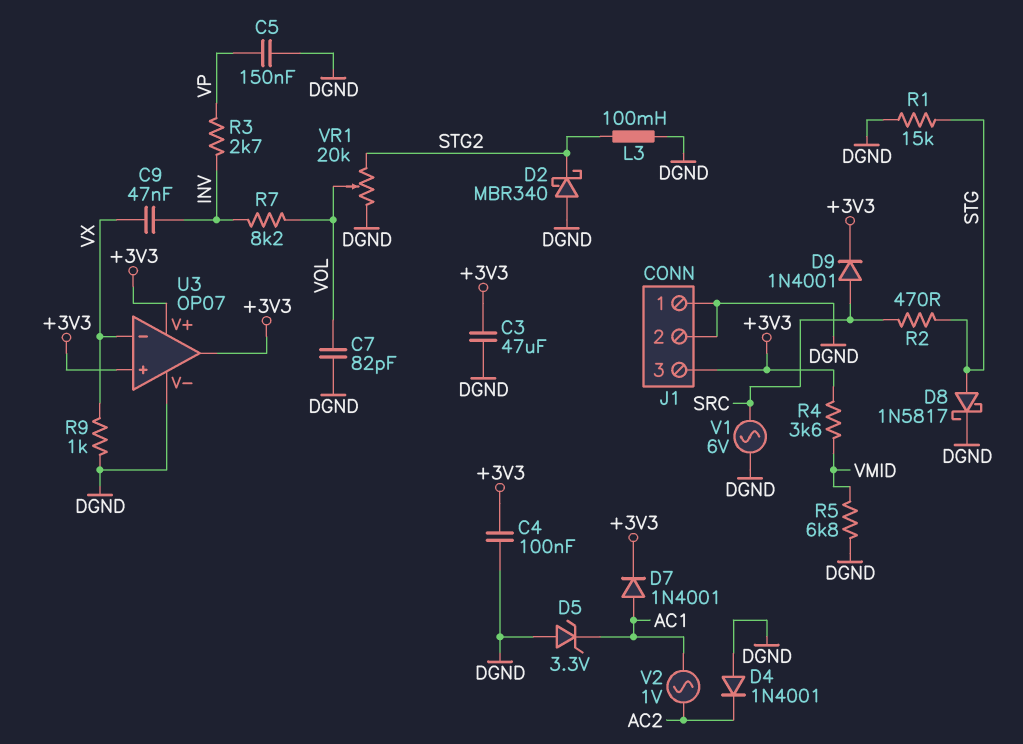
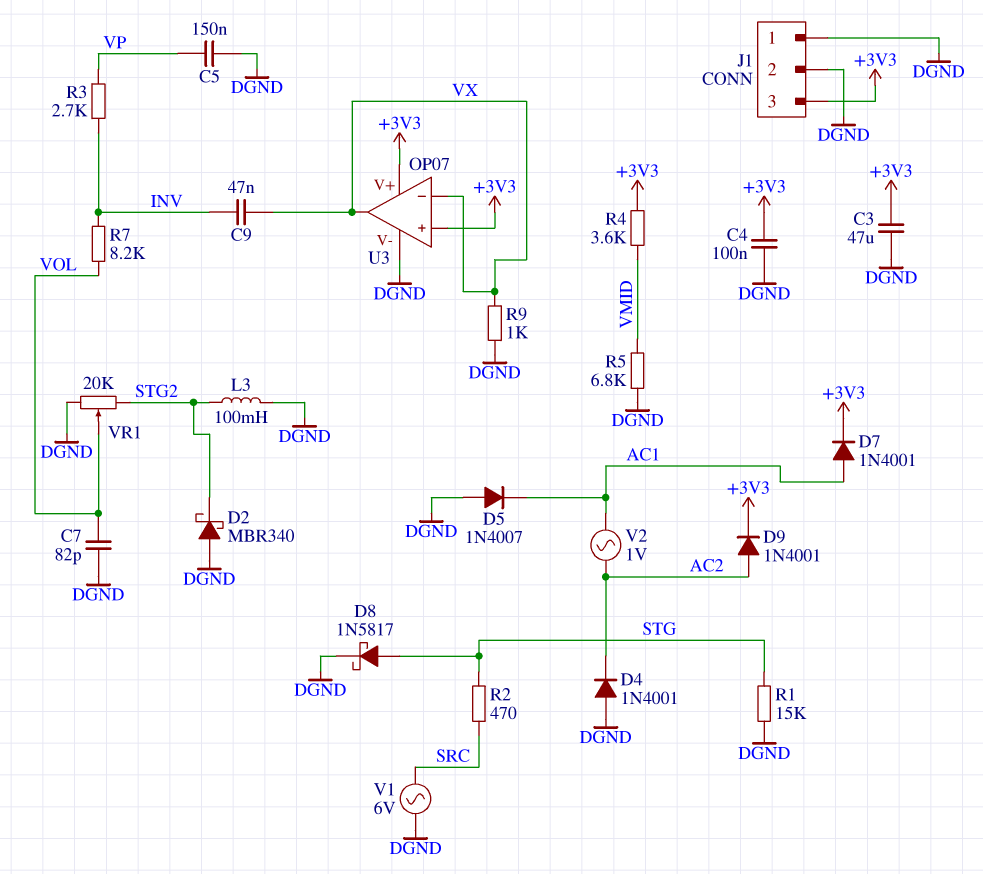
D5: zener 3.3V (A DGND, K AC1) -> diode 1N4007 (A DGND, K AC1)
D9: diode 1N4001 (A SRC, K +3V3) -> diode 1N4001 (A AC2, K +3V3)
U3 pin out: +3V3 -> VX

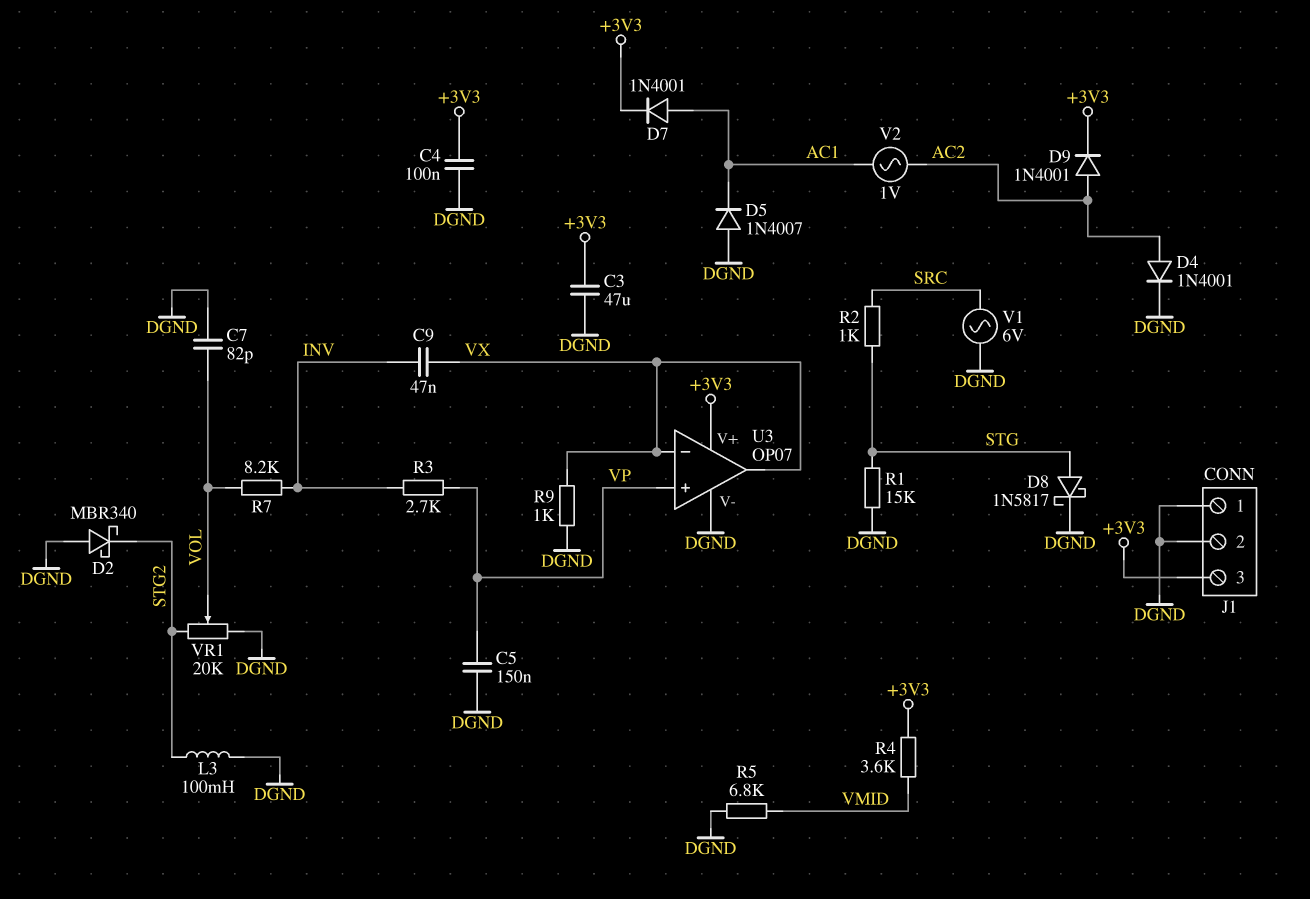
D4: diode 1N4001 (A DGND, K AC2) -> diode 1N4001 (A AC2, K DGND)
R2: 470 (SRC, STG) -> 1k (SRC, STG)
U3 pin in+: +3V3 -> VP

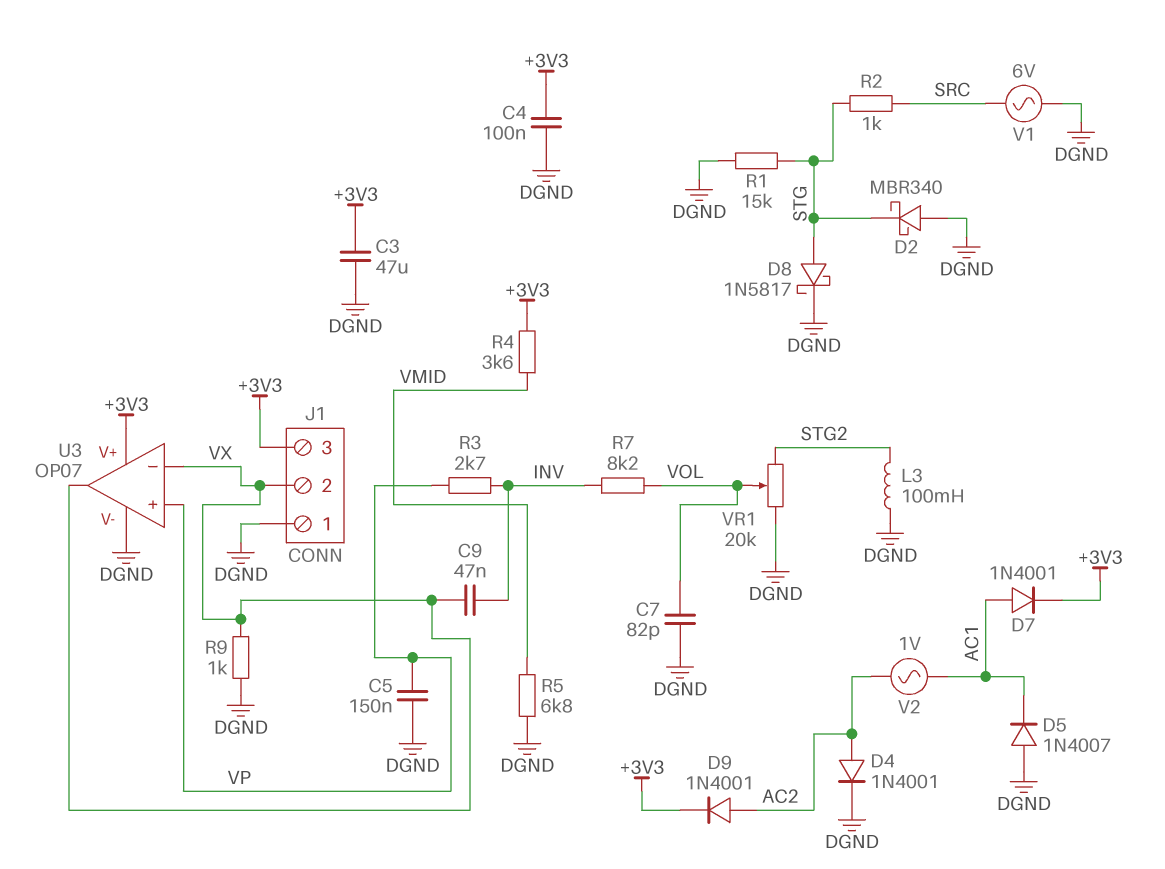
D2: schottky MBR340 (A DGND, K STG2) -> schottky MBR340 (A DGND, K STG)
J1 pin 2: DGND -> VX

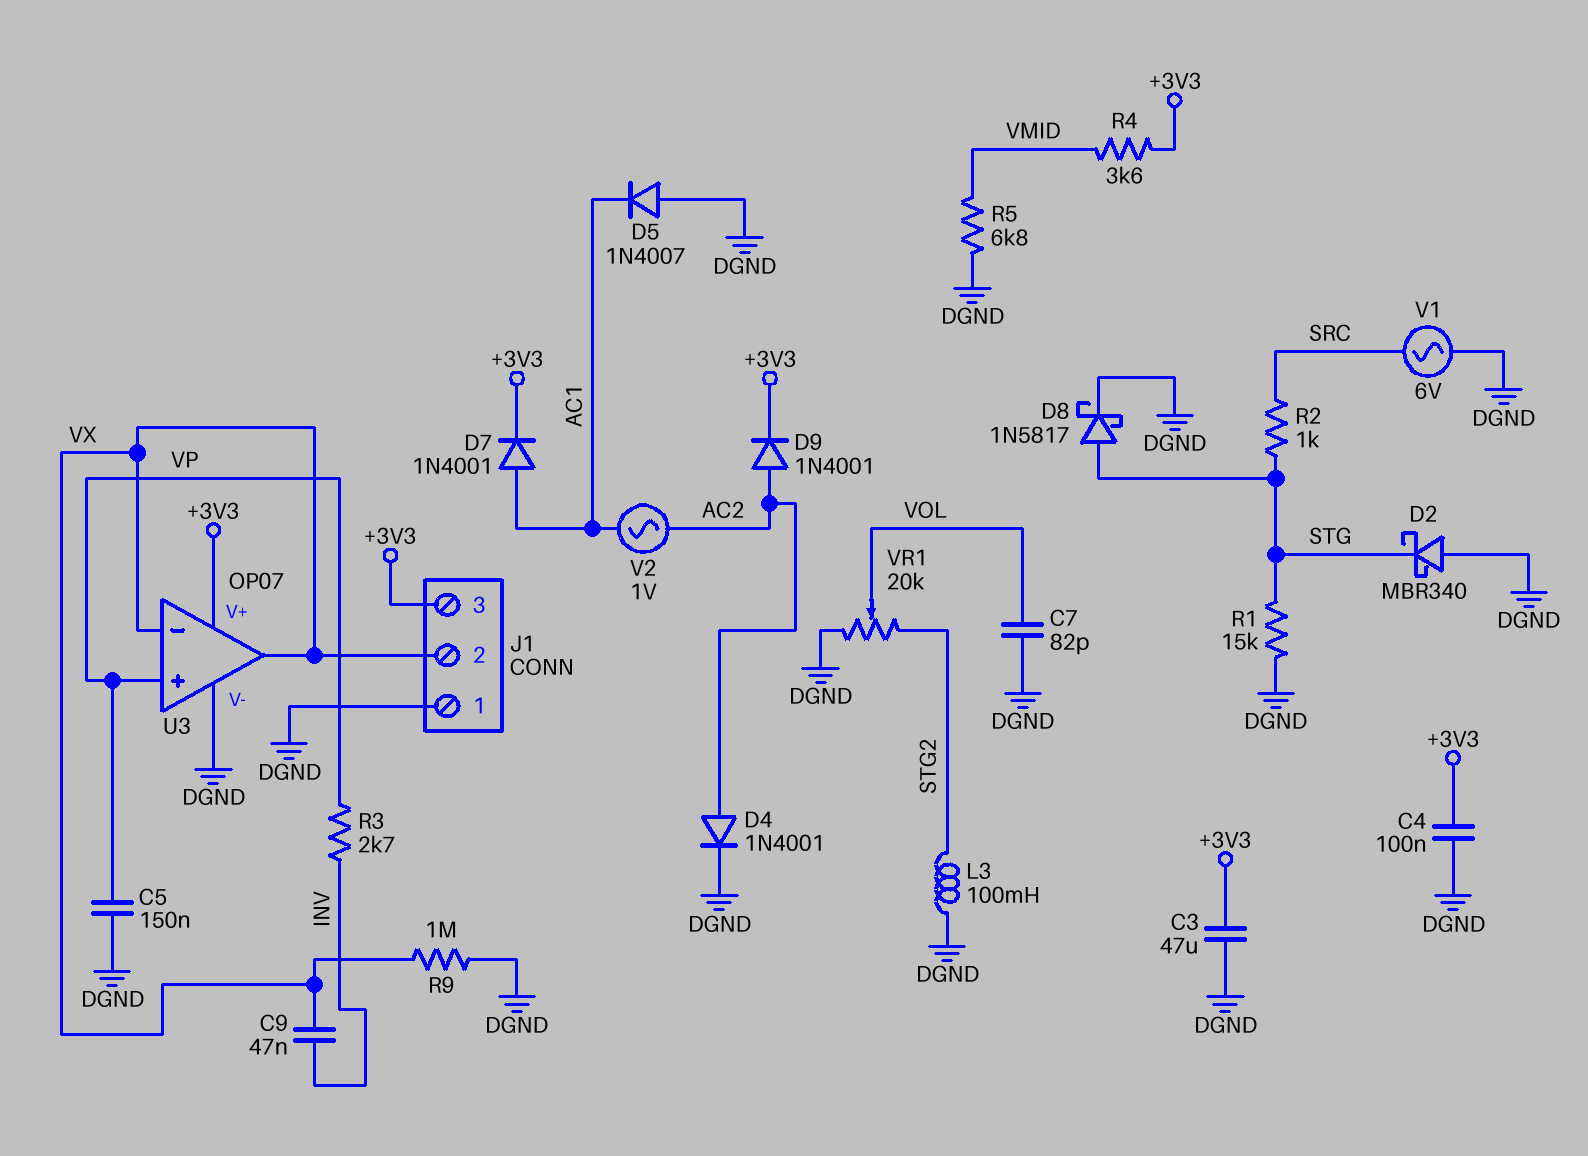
R7: 8.2k (INV, VOL) -> none
R9: 1k (DGND, VX) -> 1M (DGND, VX)

